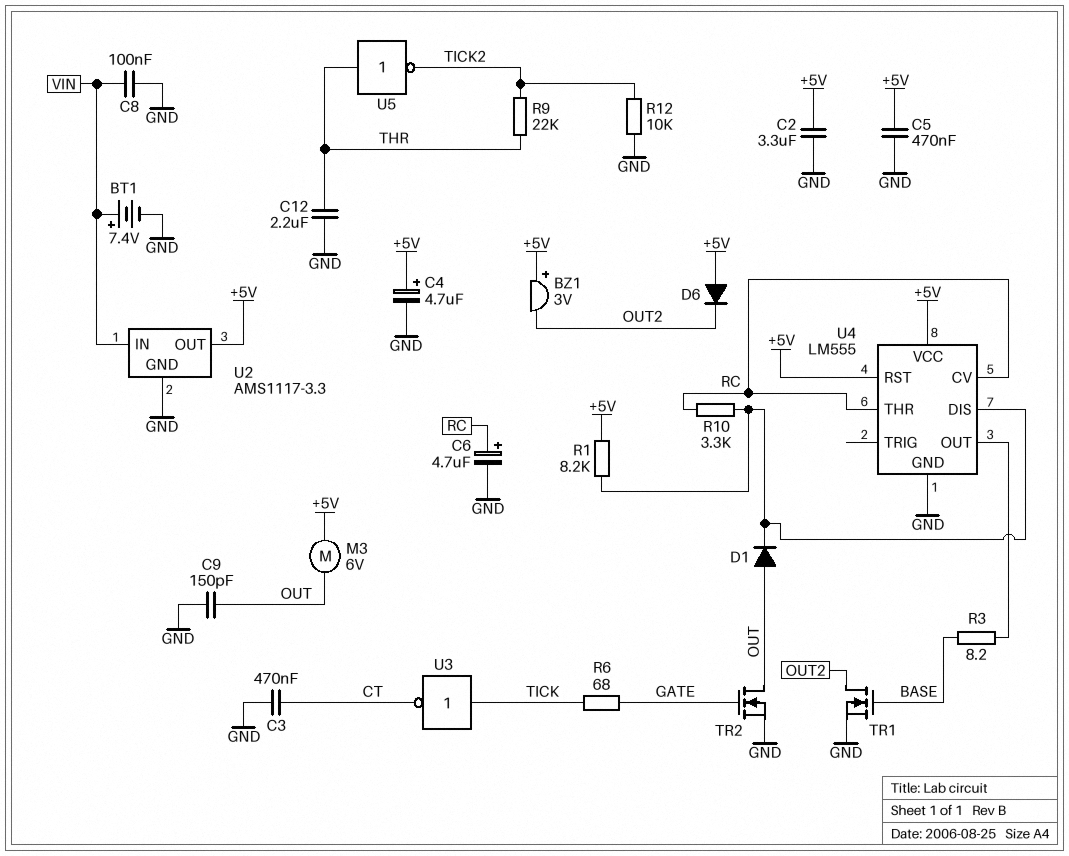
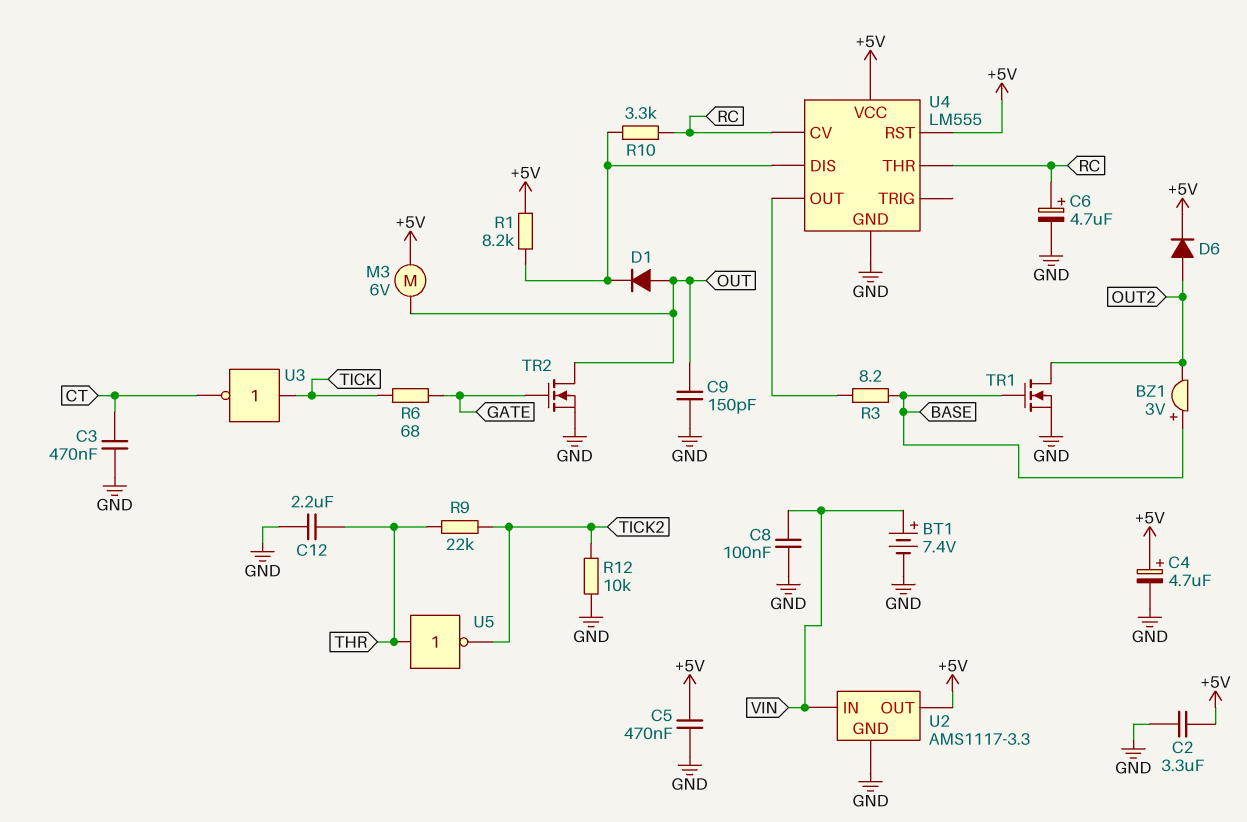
BZ1: buzzer 3V (plus +5V, minus OUT2) -> buzzer 3V (plus BASE, minus OUT2)
D6: diode (A +5V, K OUT2) -> diode (A OUT2, K +5V)

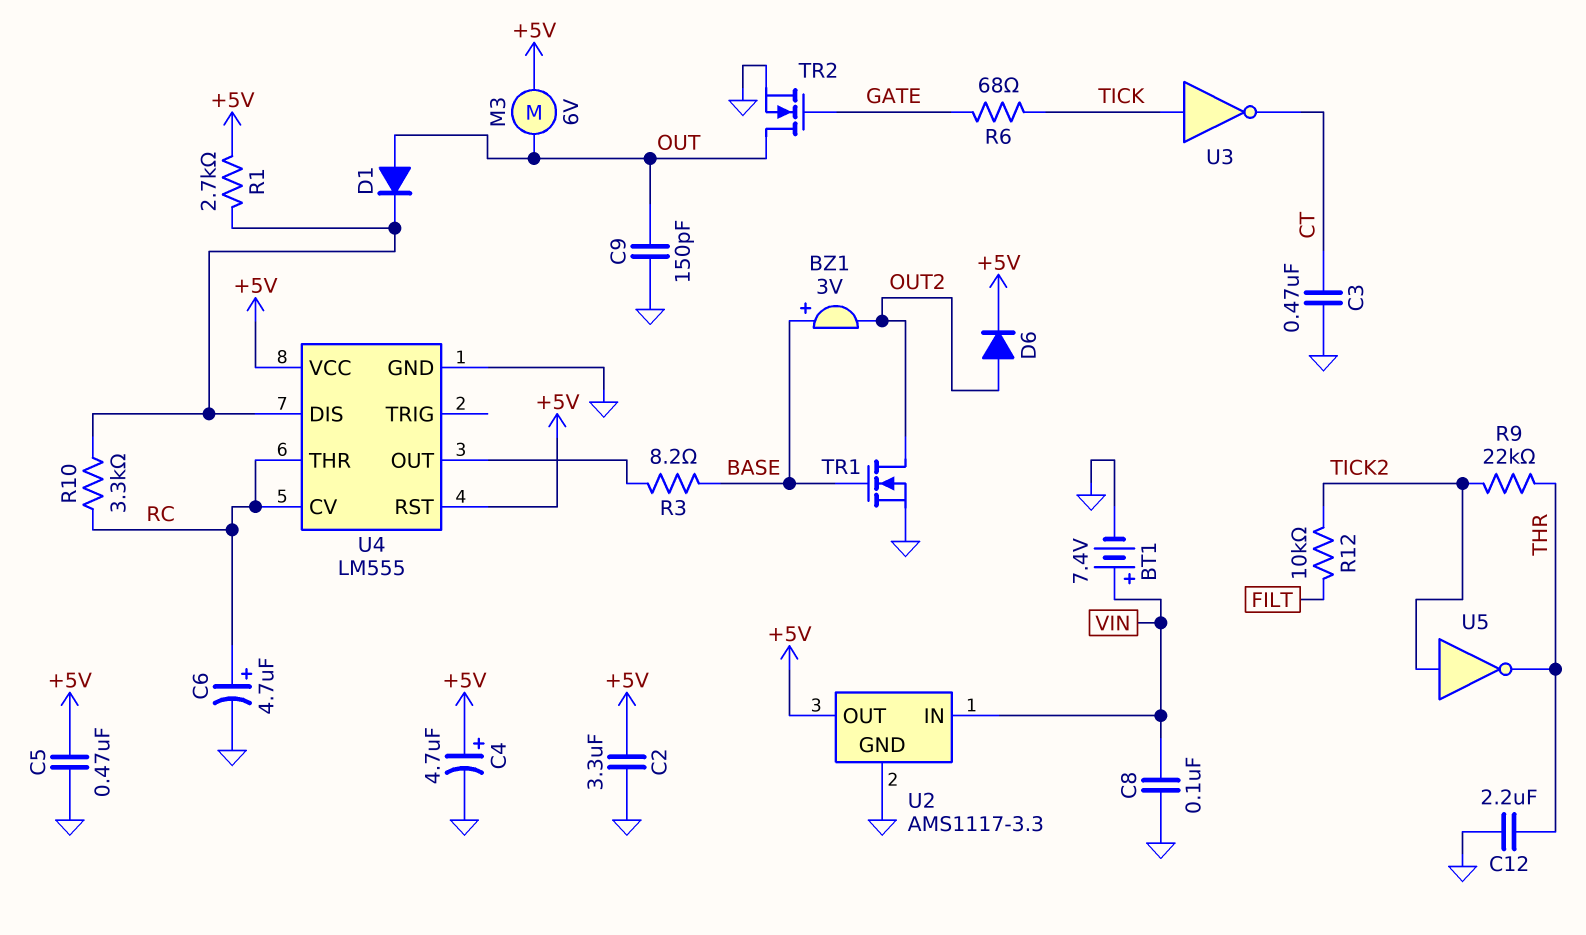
R1: 8.2k (+5V, U4/DIS) -> 2.7k (+5V, U4/DIS)
R12: 10k (GND, TICK2) -> 10k (FILT, TICK2)
U5: NOT (in THR, out TICK2) -> NOT (in TICK2, out THR)

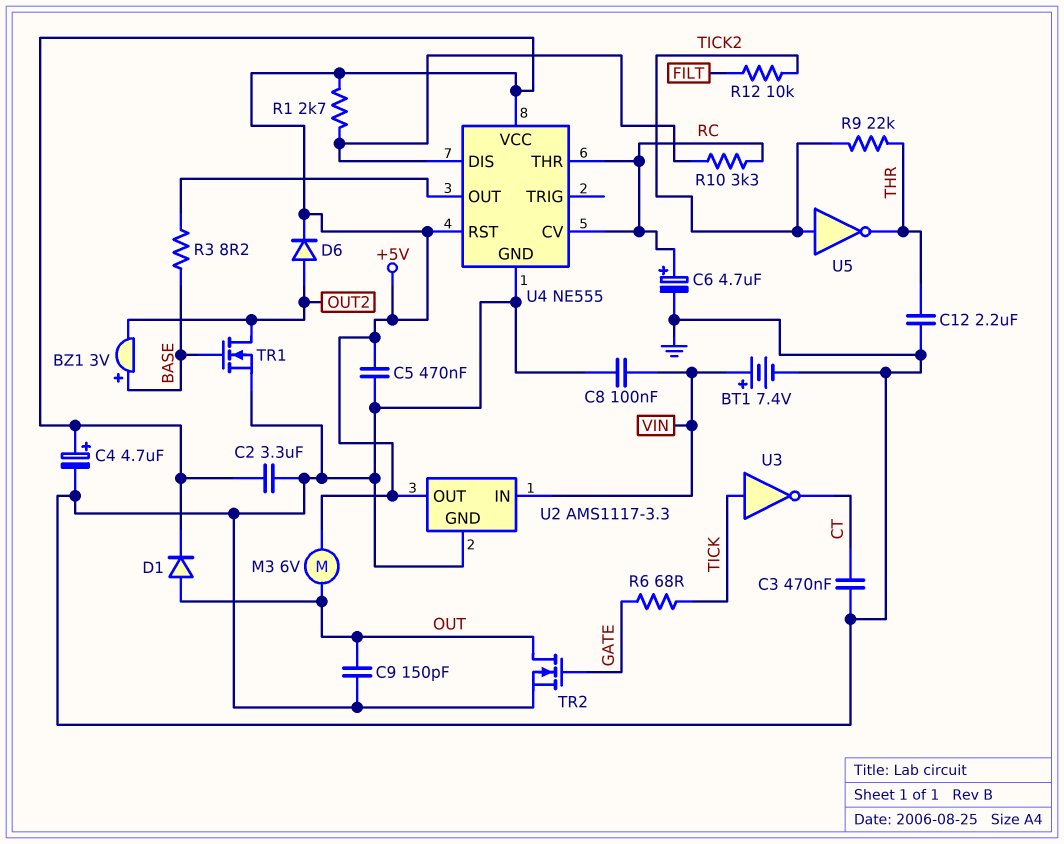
D1: diode (A OUT, K U4/DIS) -> diode (A OUT, K +5V)
U4: LM555 -> NE555

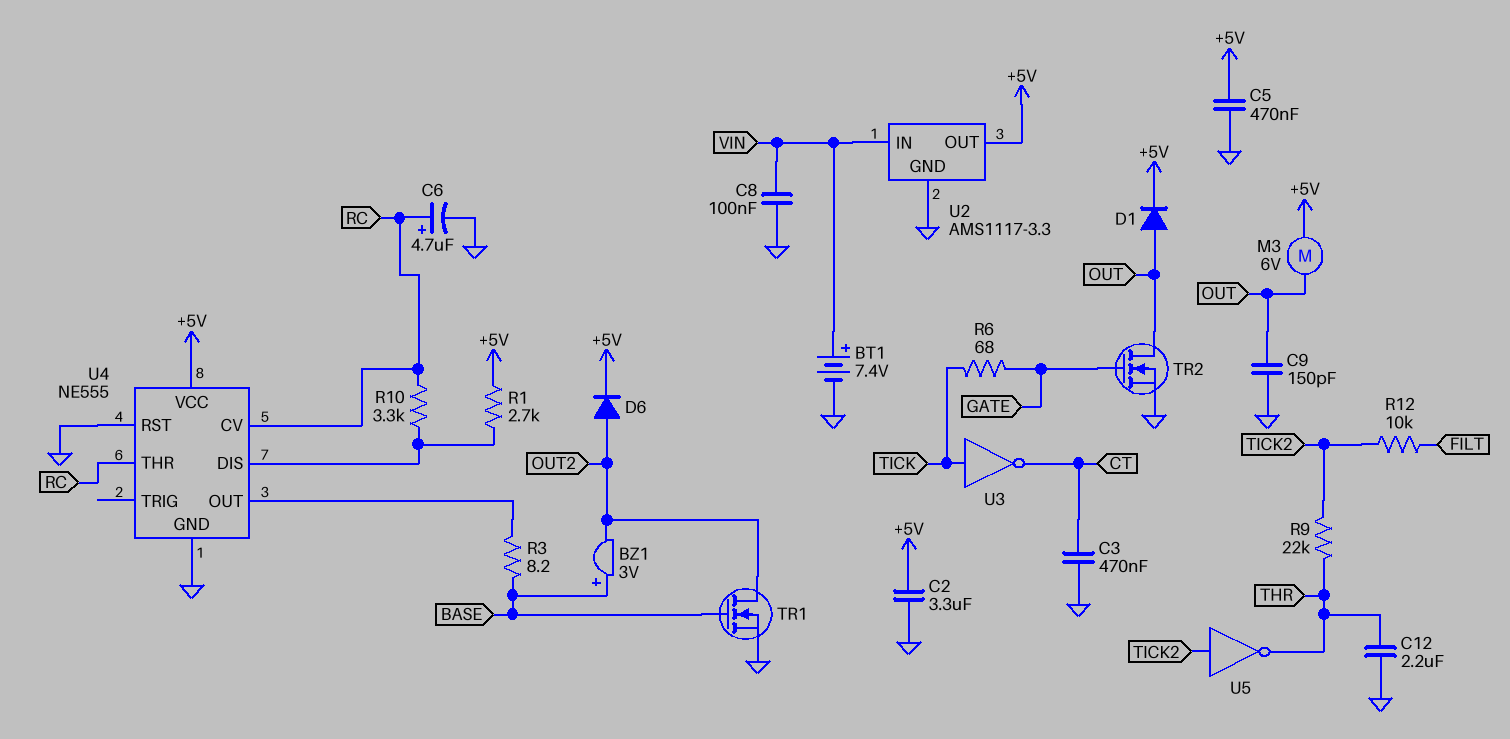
C4: 4.7uF (plus +5V, minus GND) -> none
U4 pin RST: +5V -> GND

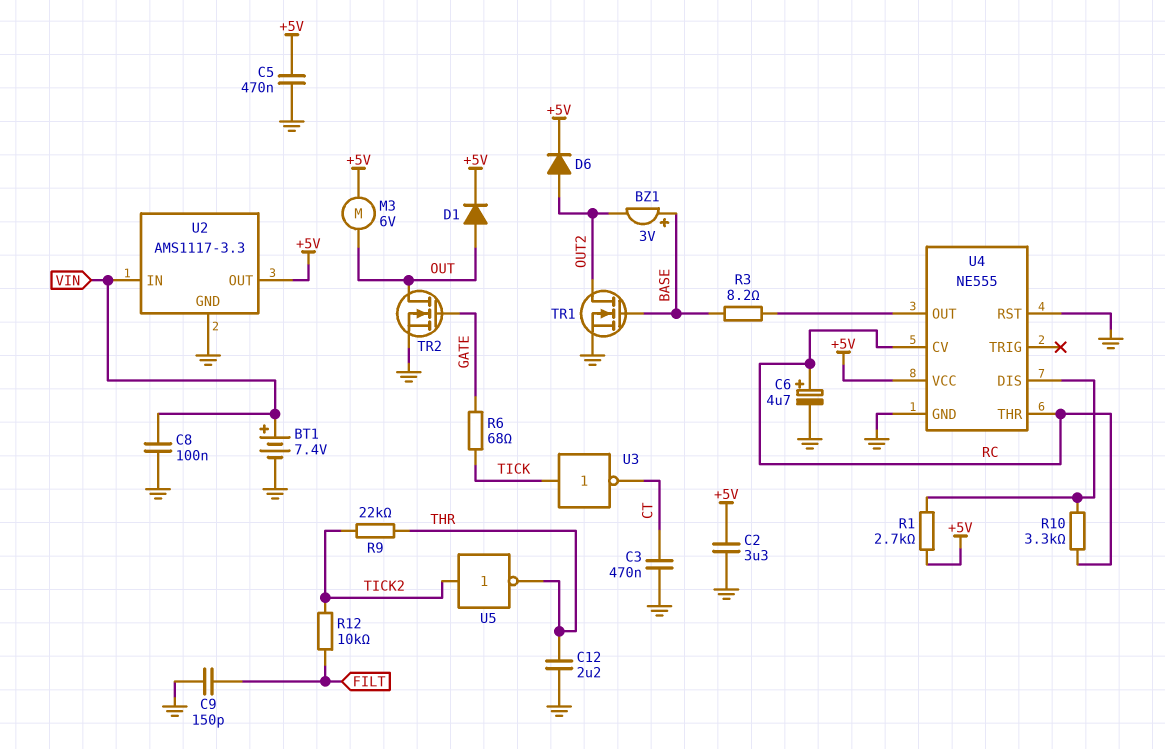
C9: 150pF (GND, OUT) -> 150pF (FILT, GND)

